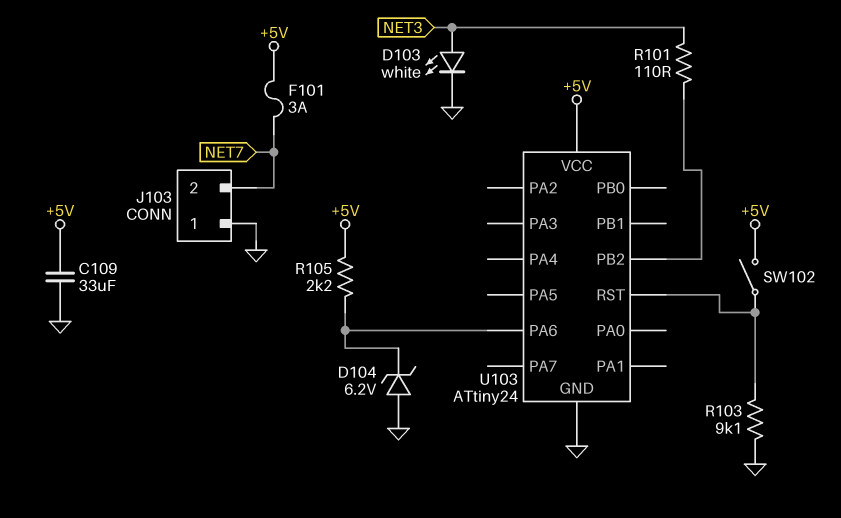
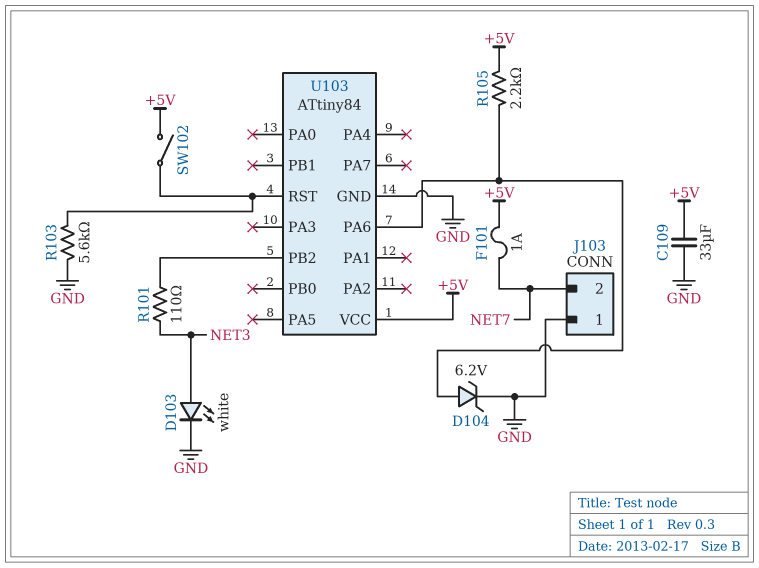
D104: zener 6.2V (A GND, K U103/PA6) -> zener 6.2V (A U103/PA6, K GND)
F101: 3A (+5V, NET7) -> 1A (+5V, NET7)
R103: 9.1k (GND, U103/RST) -> 5.6k (GND, U103/RST)
U103: ATtiny24 -> ATtiny84

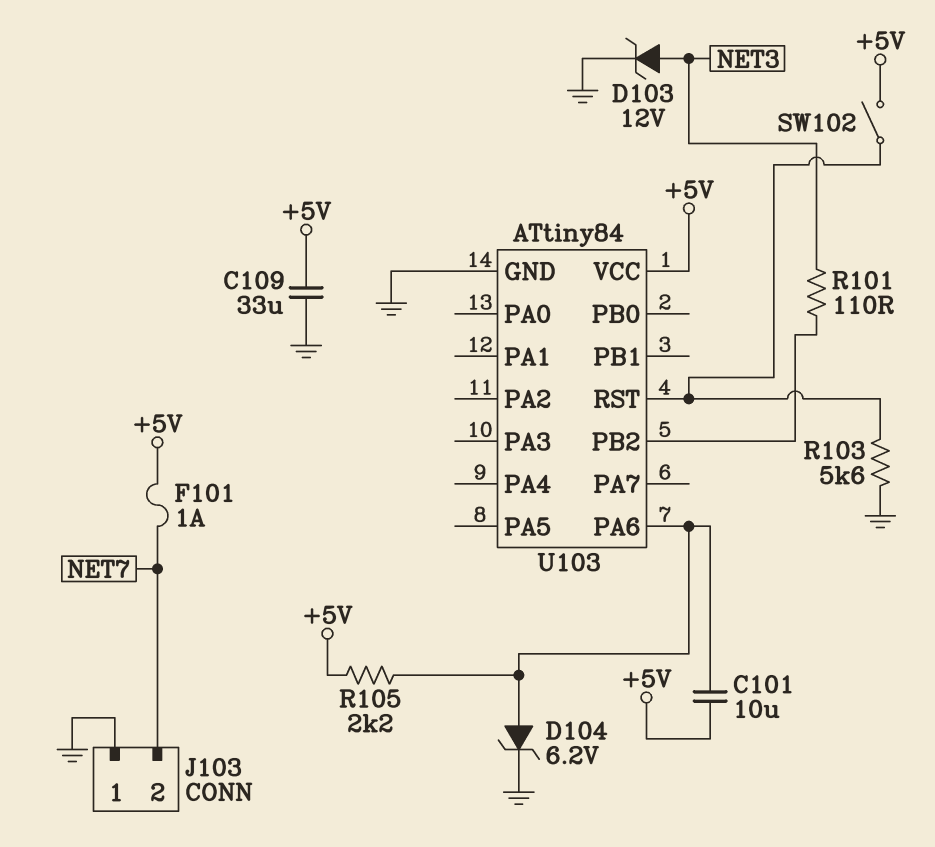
C101: none -> 10uF (+5V, U103/PA6)
D103: LED white (A NET3, K GND) -> zener 12V (A NET3, K GND)

